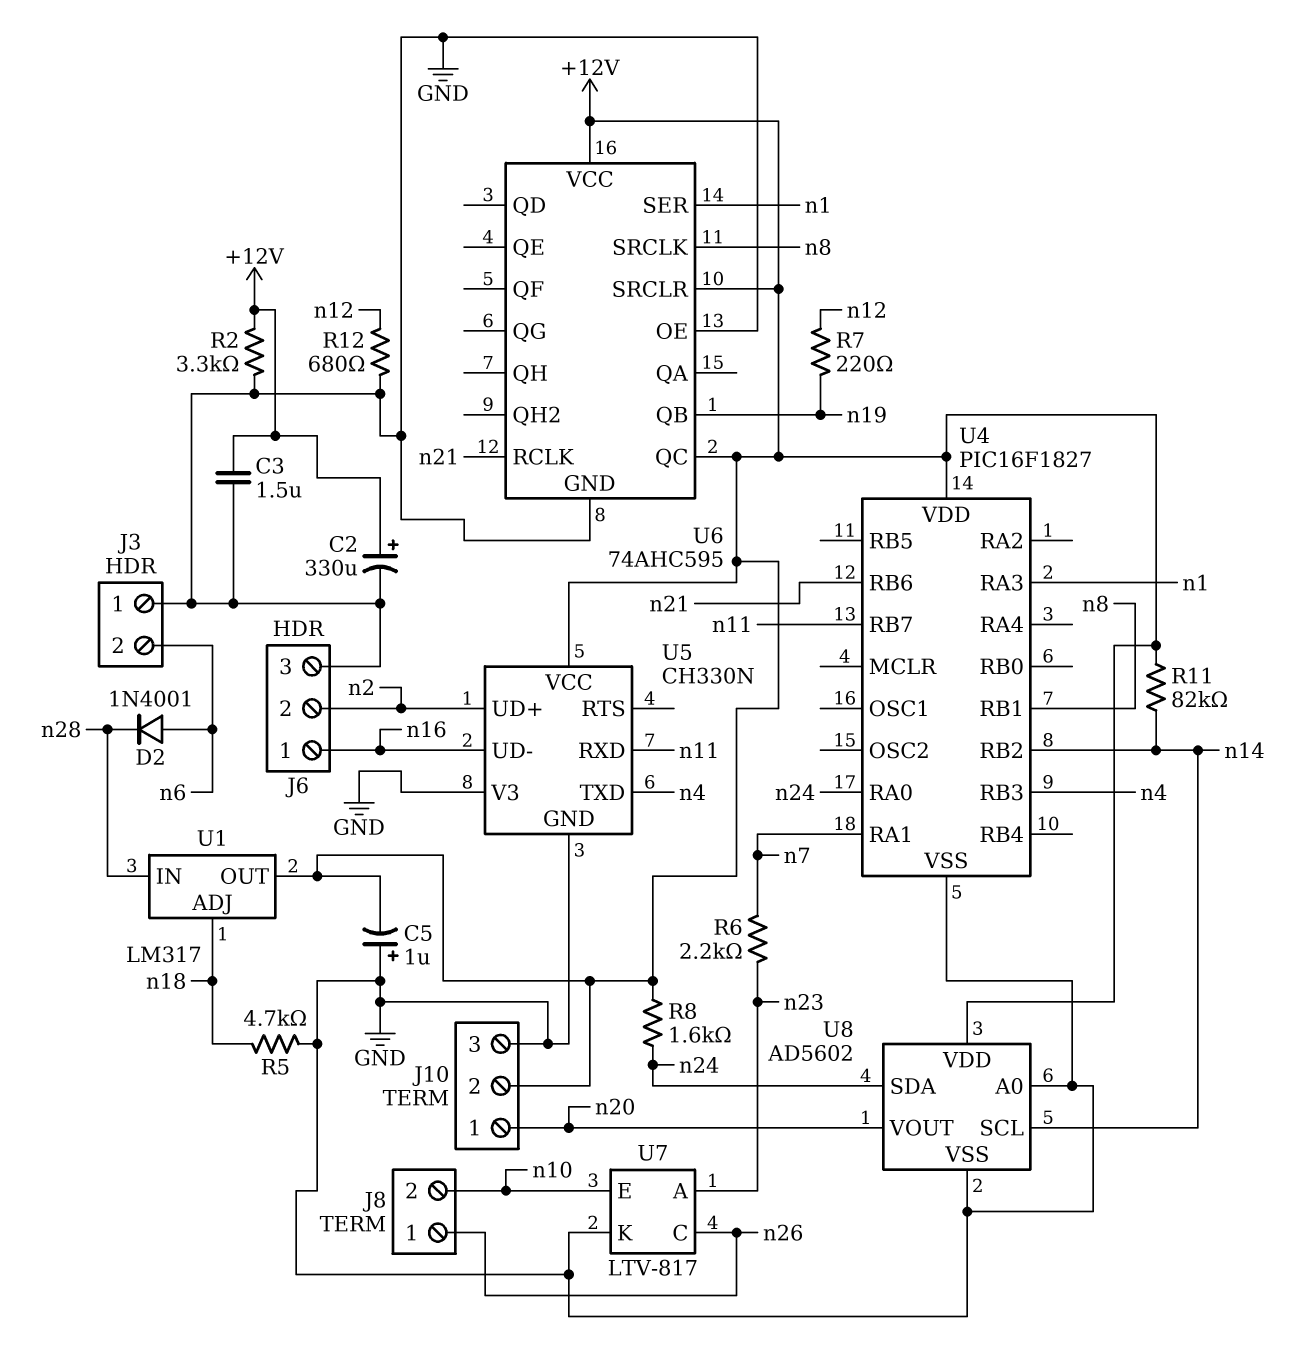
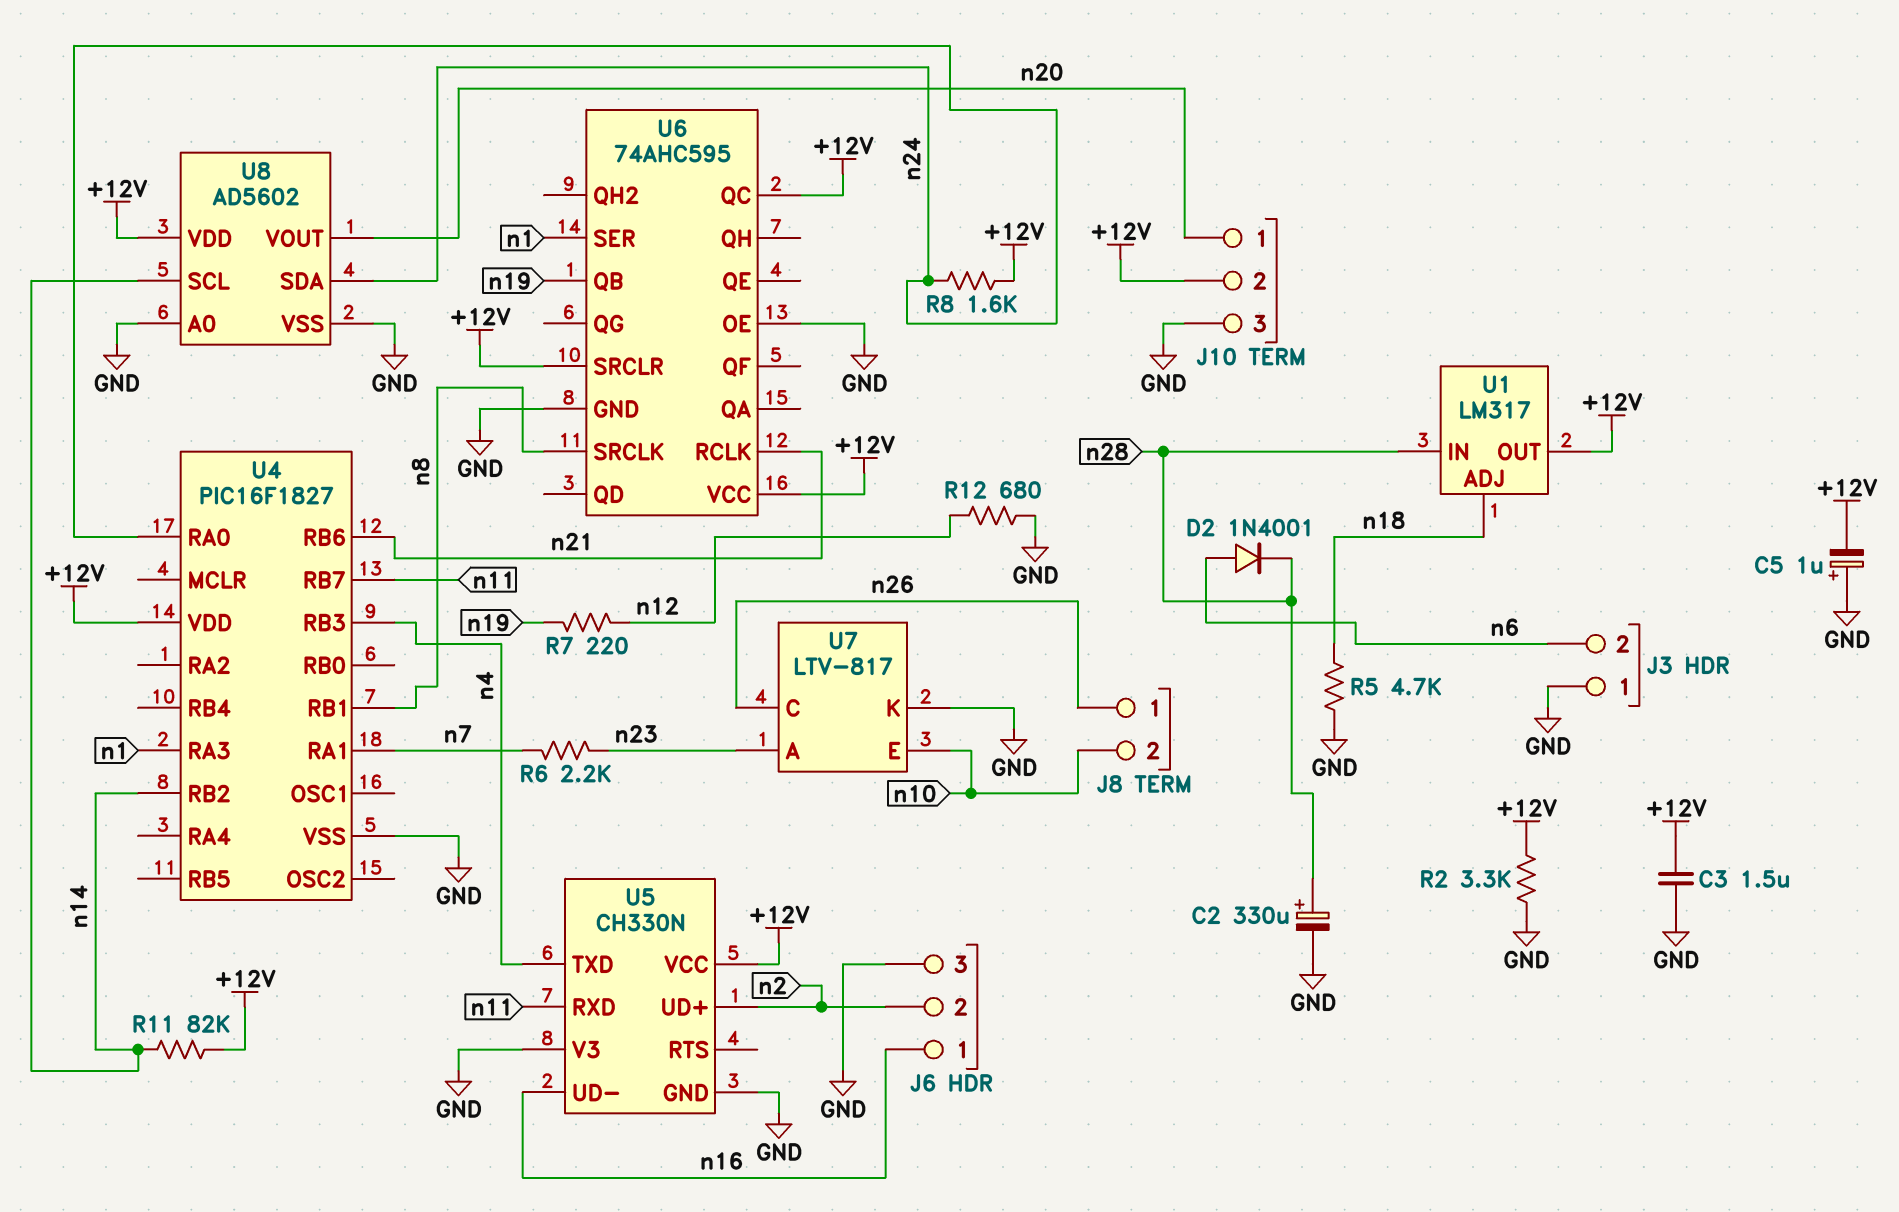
C2: 330uF (plus +12V, minus GND) -> 330uF (plus n28, minus GND)

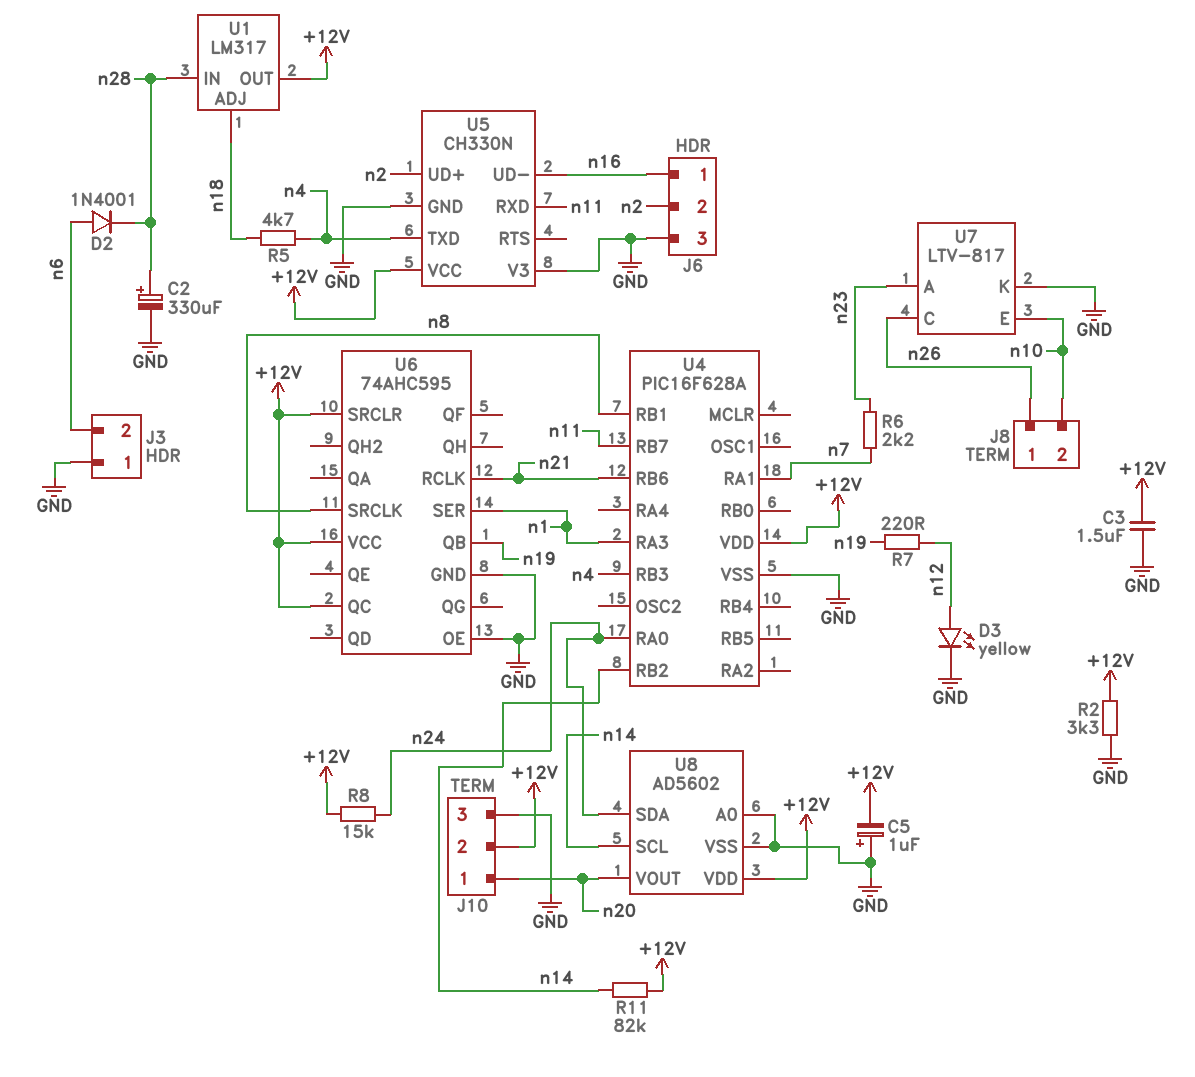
D3: none -> LED yellow (A n12, K GND)
R5: 4.7k (GND, n18) -> 4.7k (n4, n18)
R8: 1.6k (+12V, n24) -> 15k (+12V, n24)
R12: 680 (GND, n12) -> none
U4: PIC16F1827 -> PIC16F628A

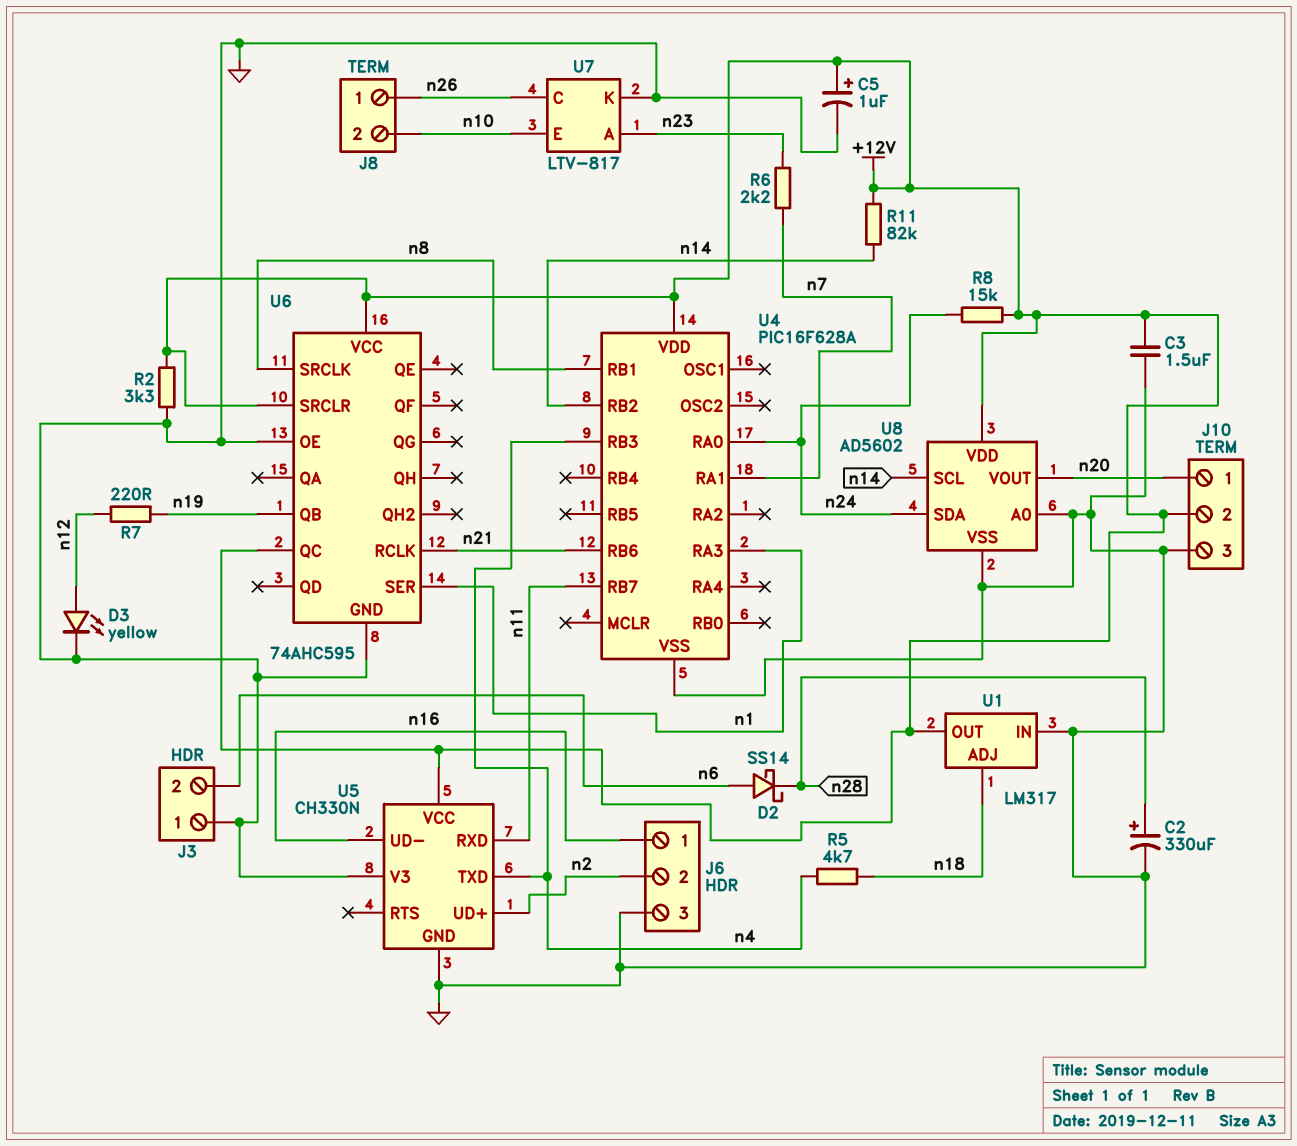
C5: 1uF (plus GND, minus +12V) -> 1uF (plus +12V, minus GND)
D2: diode 1N4001 (A n6, K n28) -> schottky SS14 (A n6, K n28)
U1 pin IN: n28 -> GND

